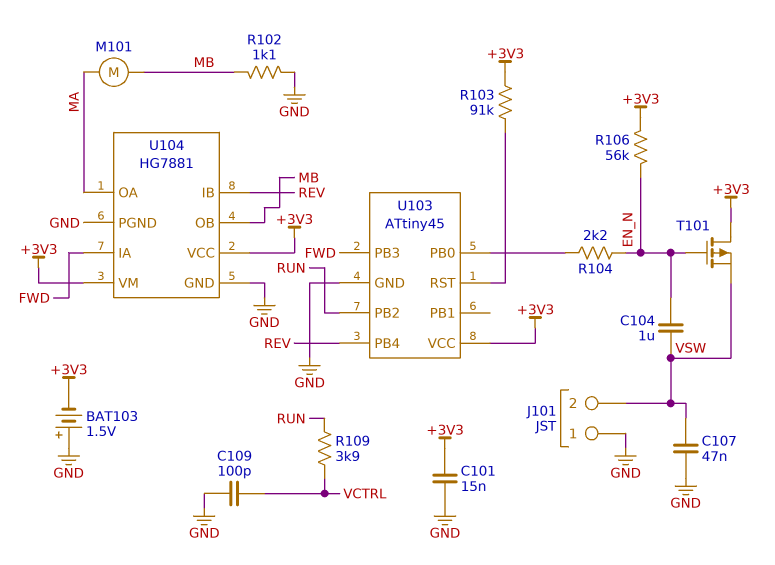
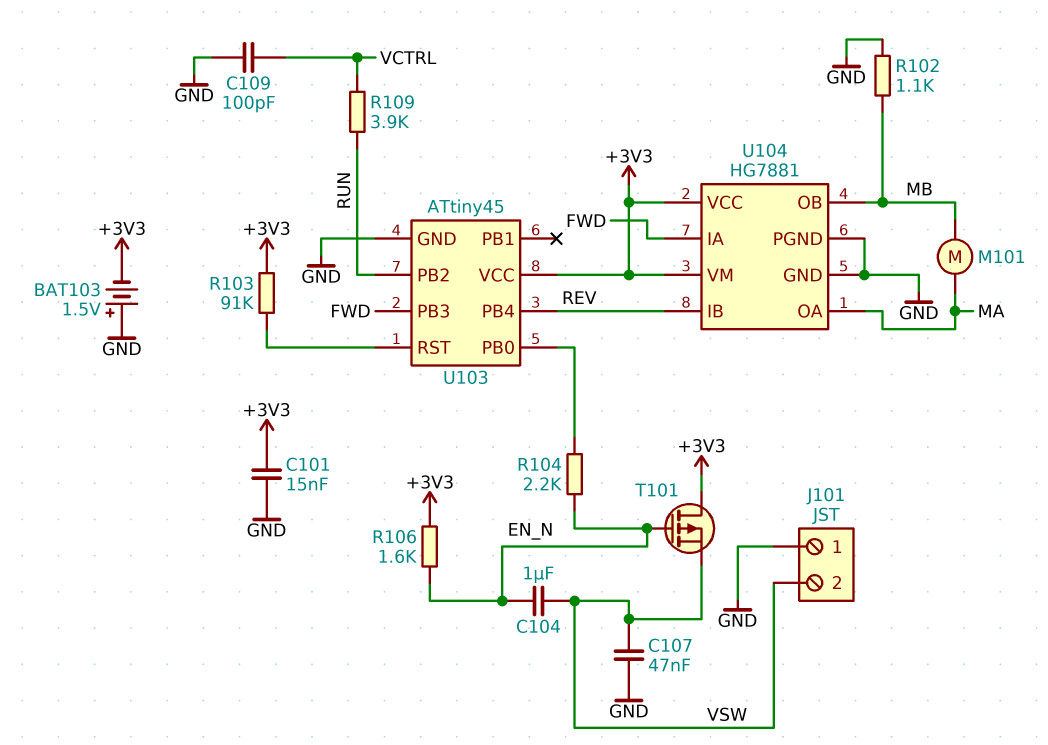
R106: 56k (+3V3, EN_N) -> 1.6k (+3V3, EN_N)

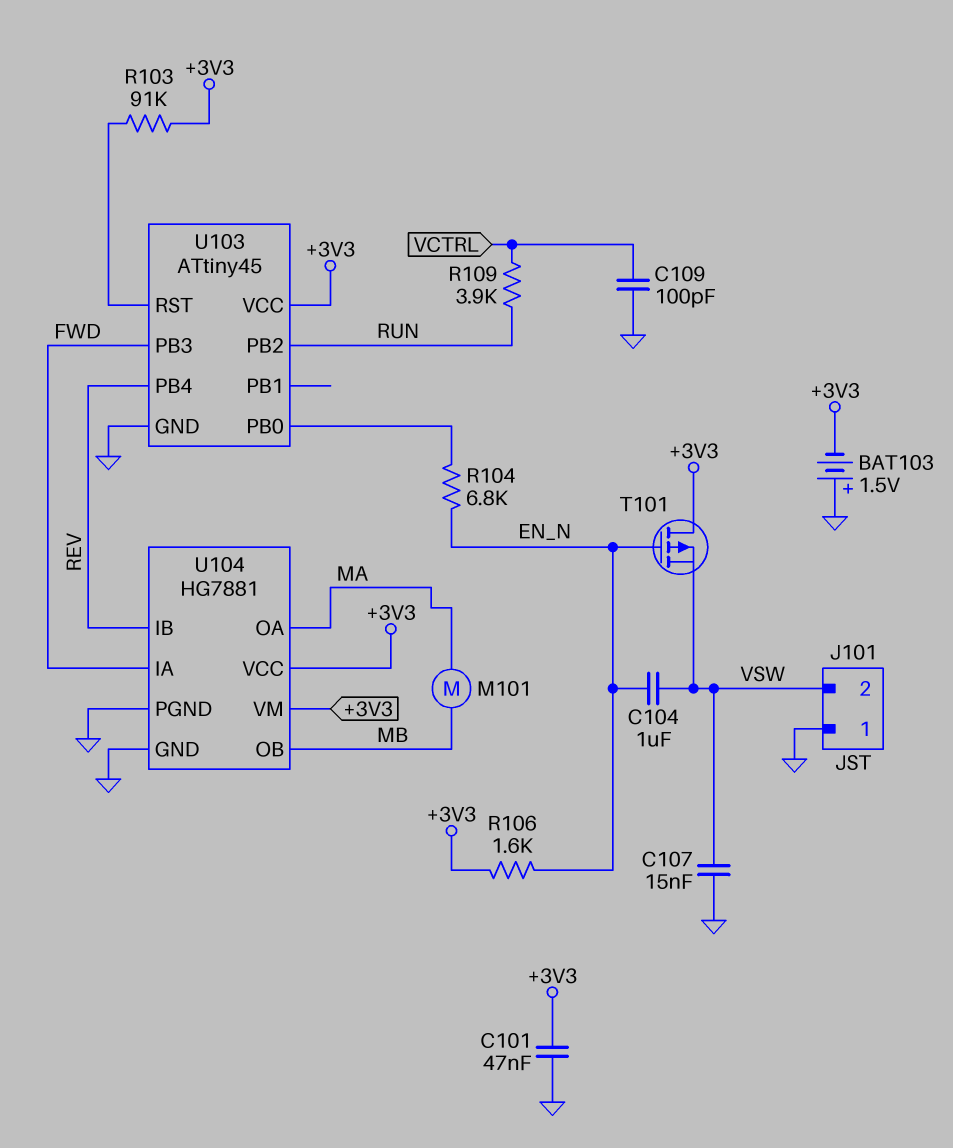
C101: 15nF (+3V3, GND) -> 47nF (+3V3, GND)
C107: 47nF (GND, VSW) -> 15nF (GND, VSW)
R102: 1.1k (GND, MB) -> none
R104: 2.2k (EN_N, U103/PB0) -> 6.8k (EN_N, U103/PB0)

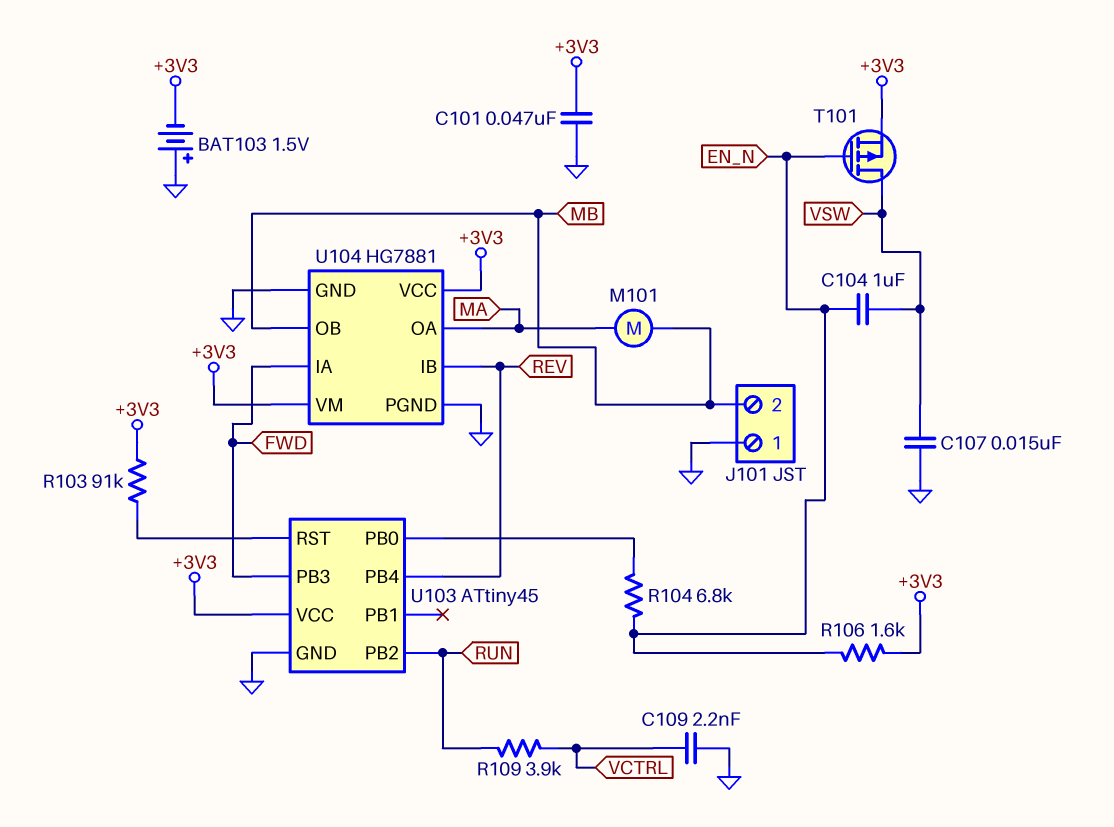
C109: 100pF (GND, VCTRL) -> 2.2nF (GND, VCTRL)
J101 pin 2: VSW -> MB
T101: PMOS (G EN_N, D +3V3, S VSW) -> PMOS (G EN_N, D VSW, S +3V3)

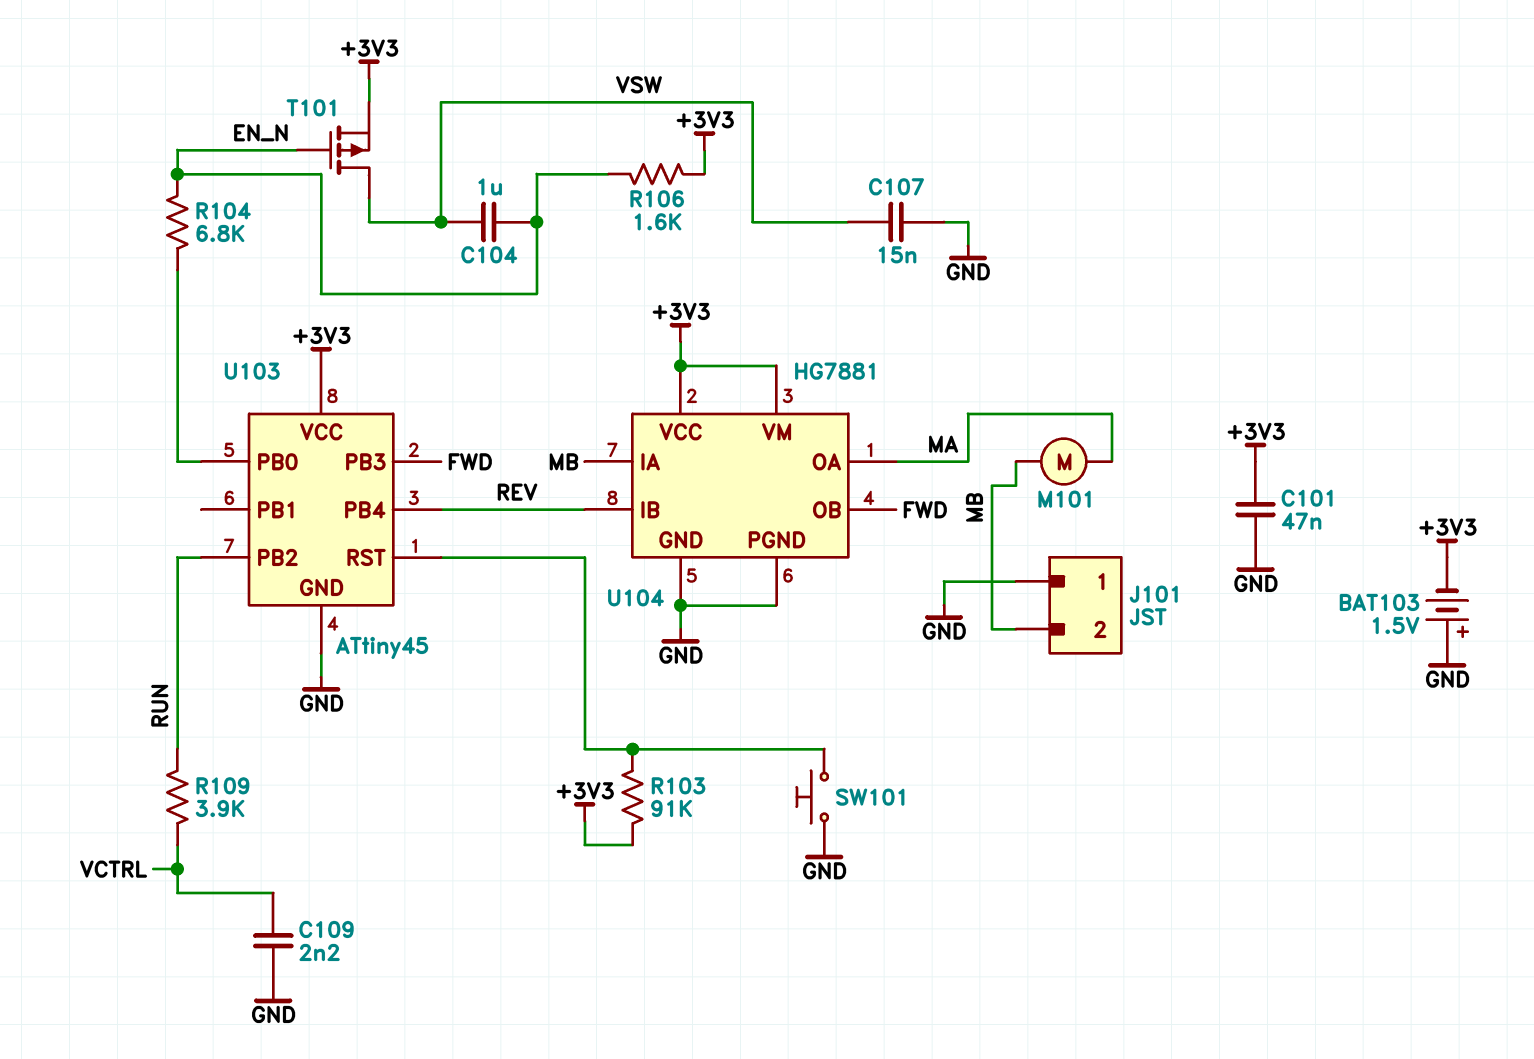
SW101: none -> button (GND, U103/RST)
U104 pin IA: FWD -> MB
U104 pin OB: MB -> FWD

